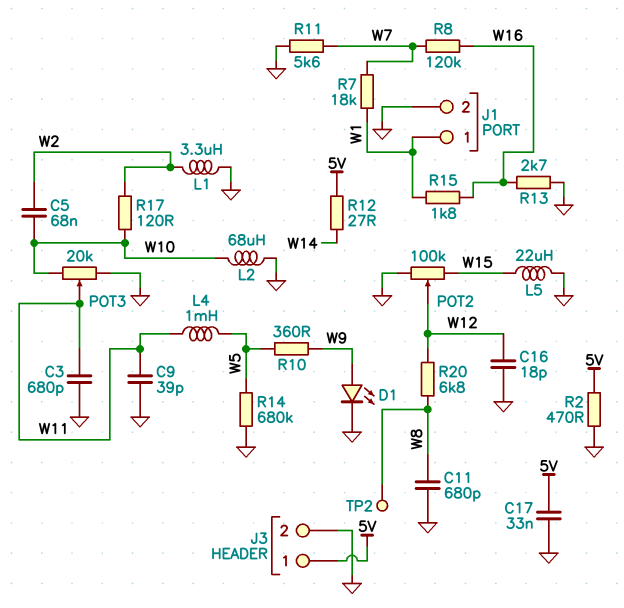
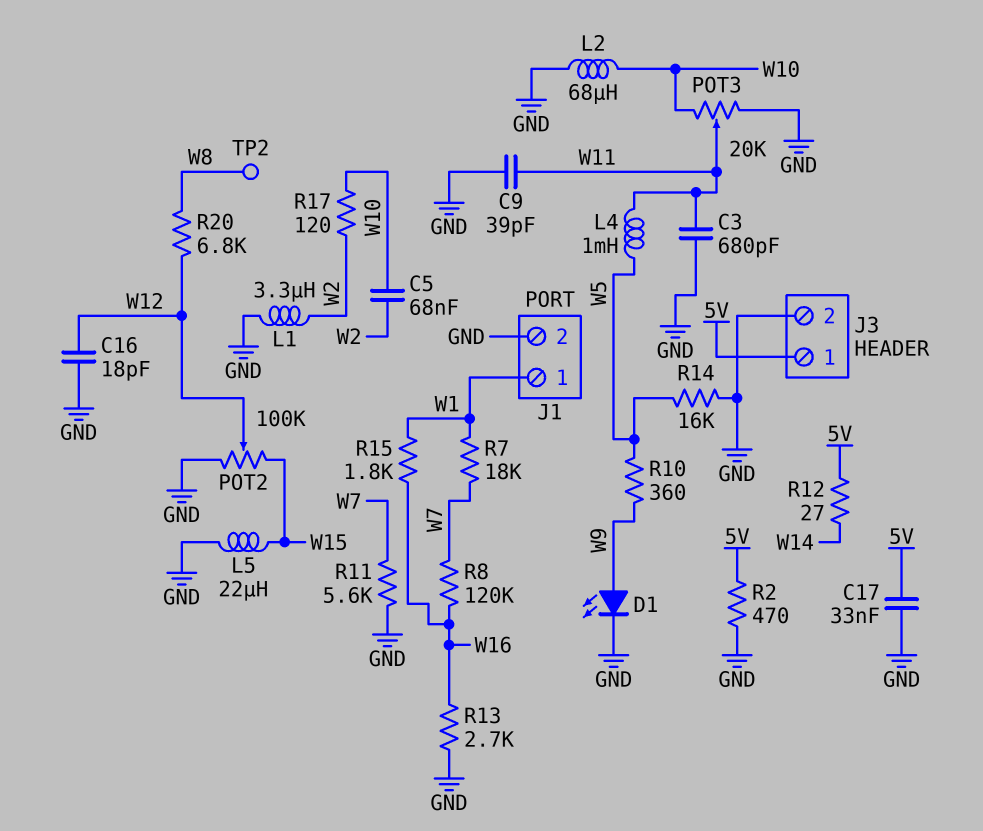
C11: 680pF (GND, W8) -> none
R14: 680k (GND, W5) -> 16k (GND, W5)

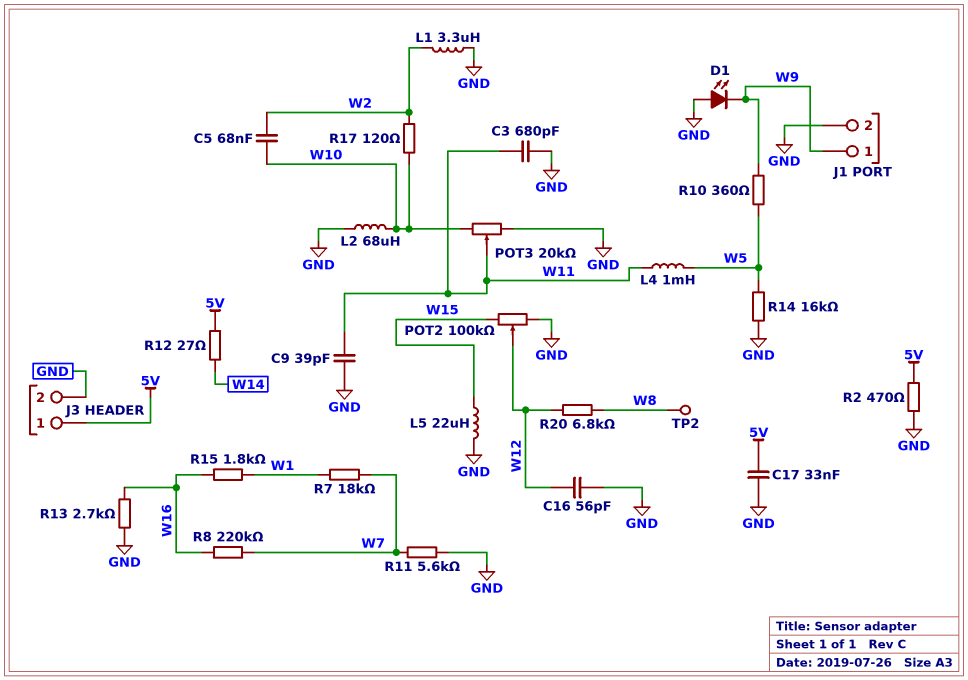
C16: 18pF (GND, W12) -> 56pF (GND, W12)
D1: LED (A W9, K GND) -> LED (A GND, K W9)
J1 pin 1: W1 -> W9
R8: 120k (W7, W16) -> 220k (W7, W16)

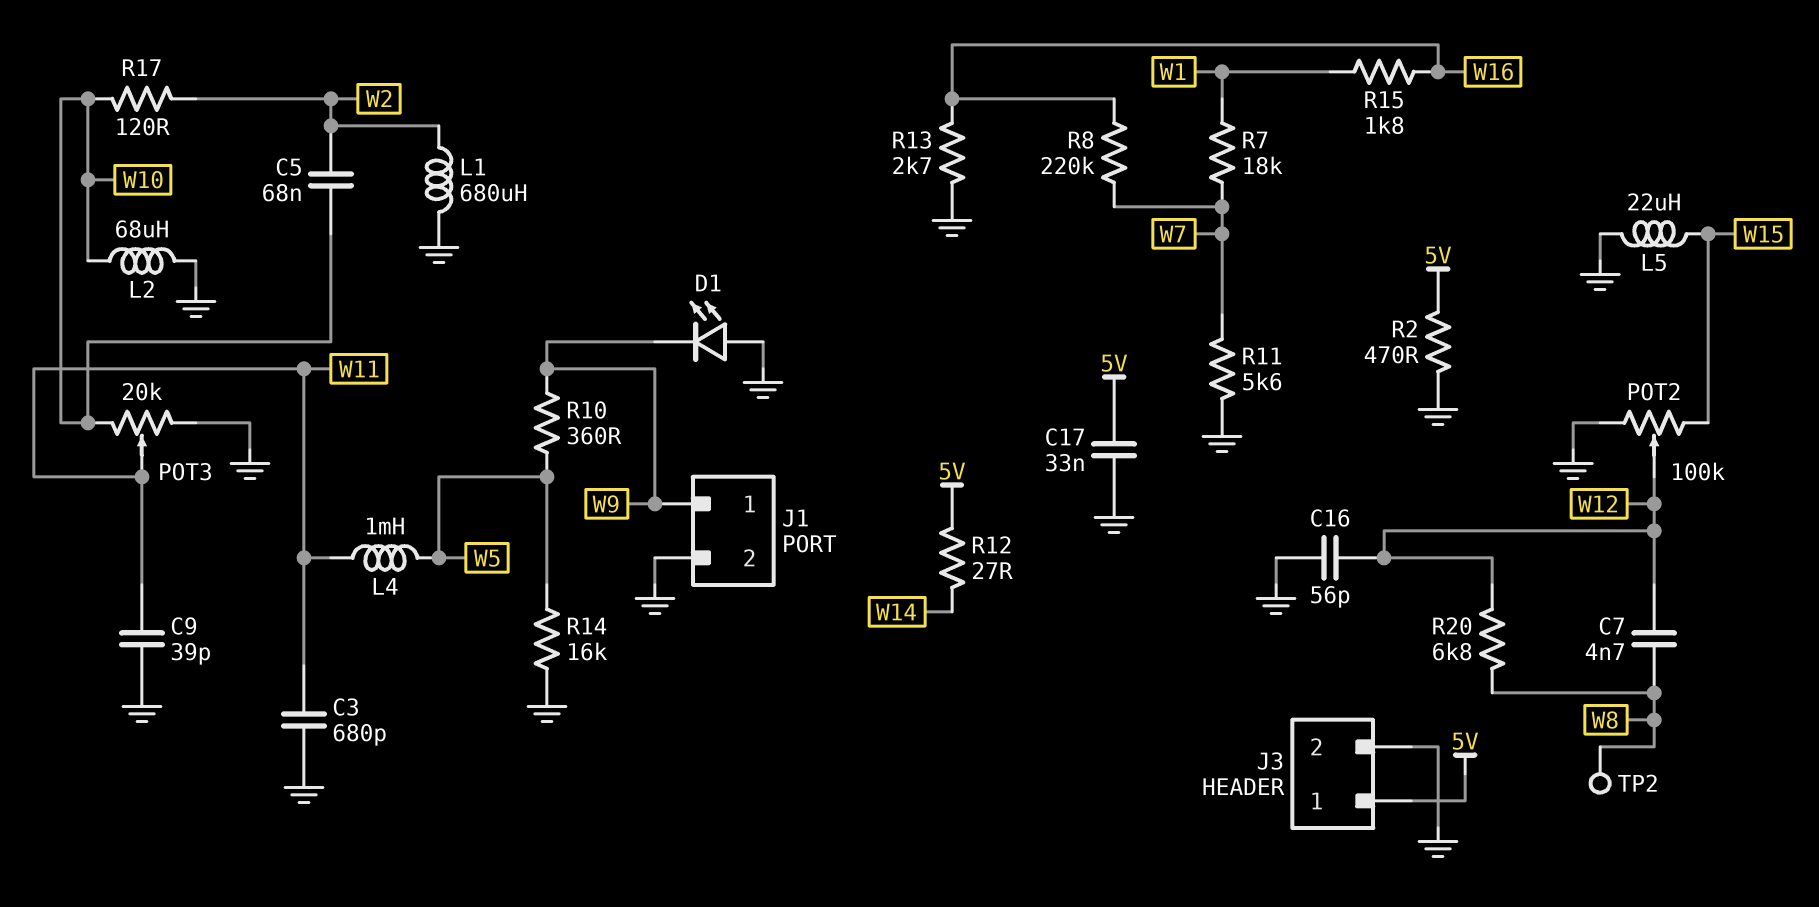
C7: none -> 4.7nF (W8, W12)
L1: 3.3uH (GND, W2) -> 680uH (GND, W2)

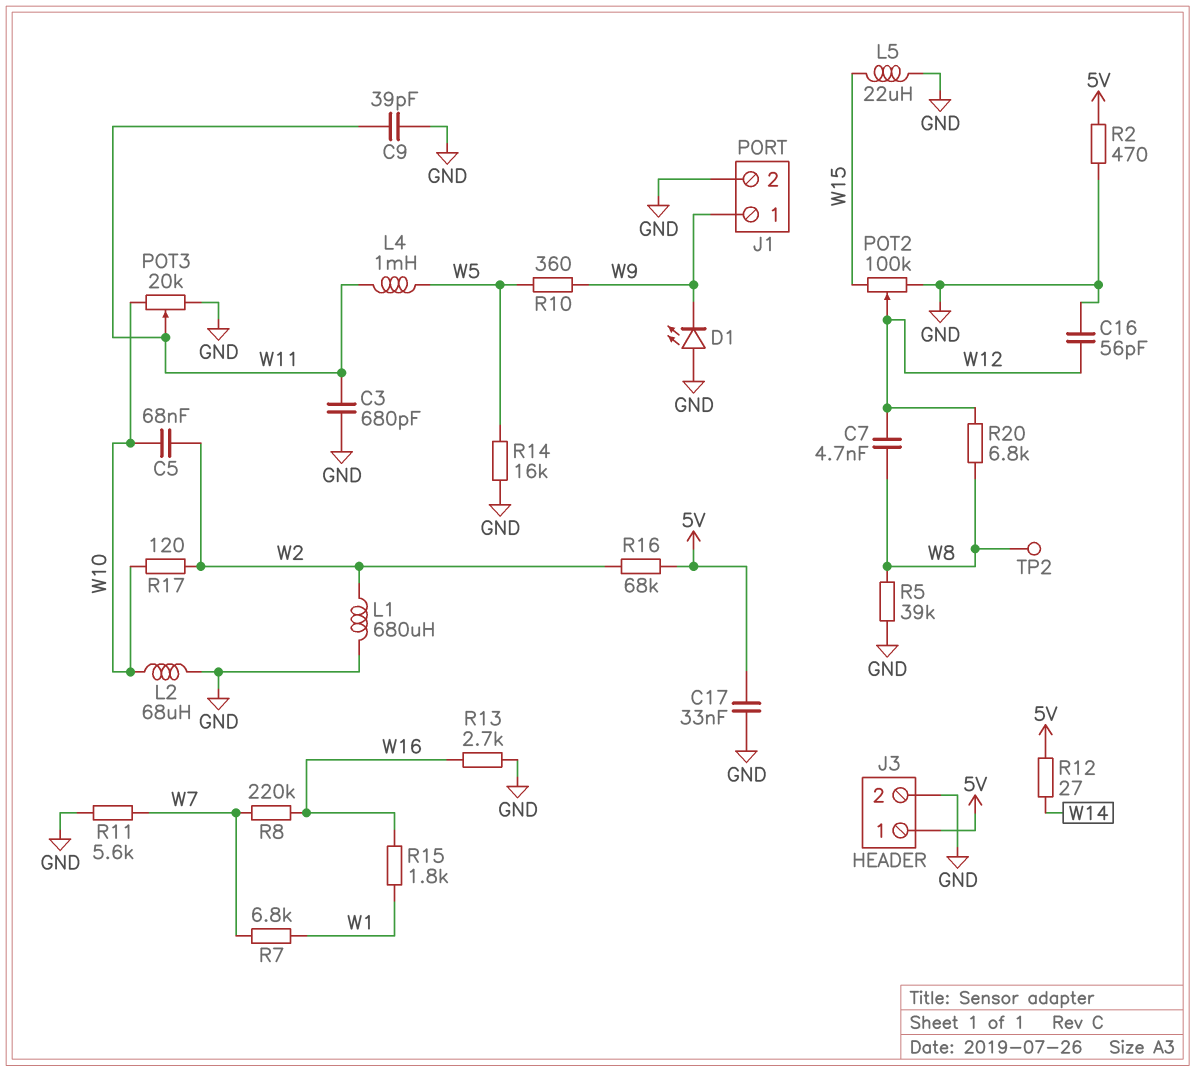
R5: none -> 39k (GND, W8)
R7: 18k (W1, W7) -> 6.8k (W1, W7)
R16: none -> 68k (5V, W2)

